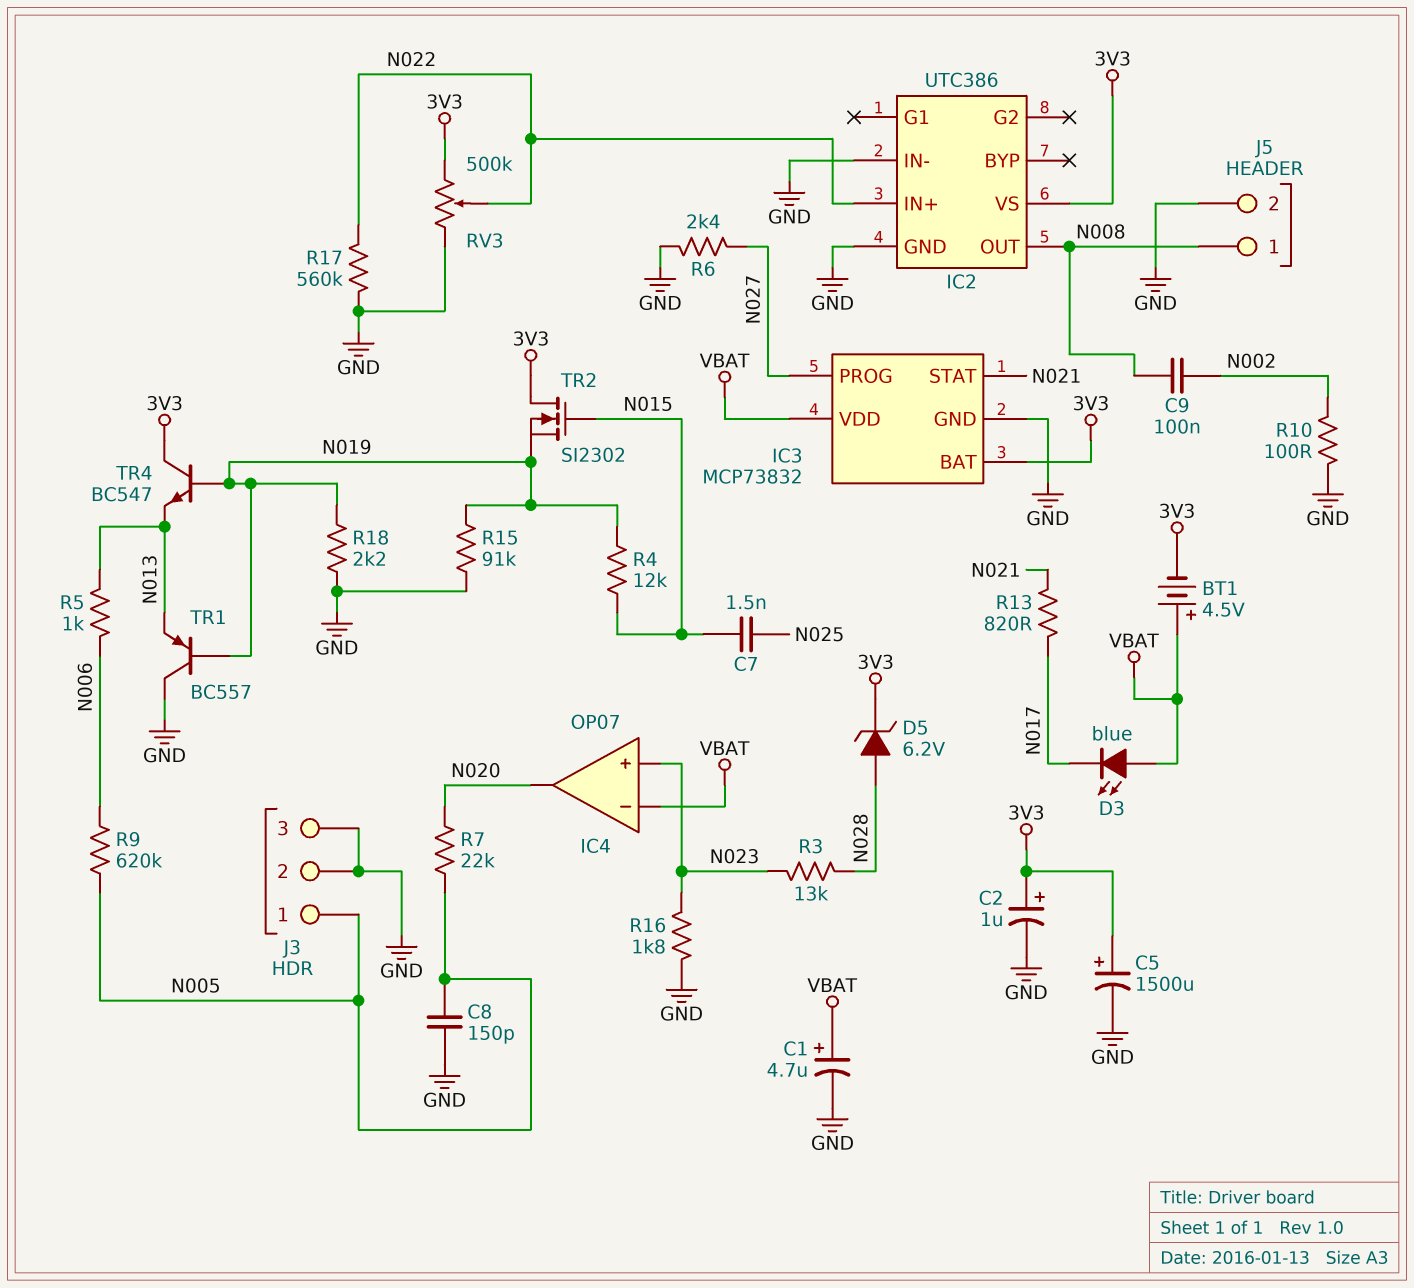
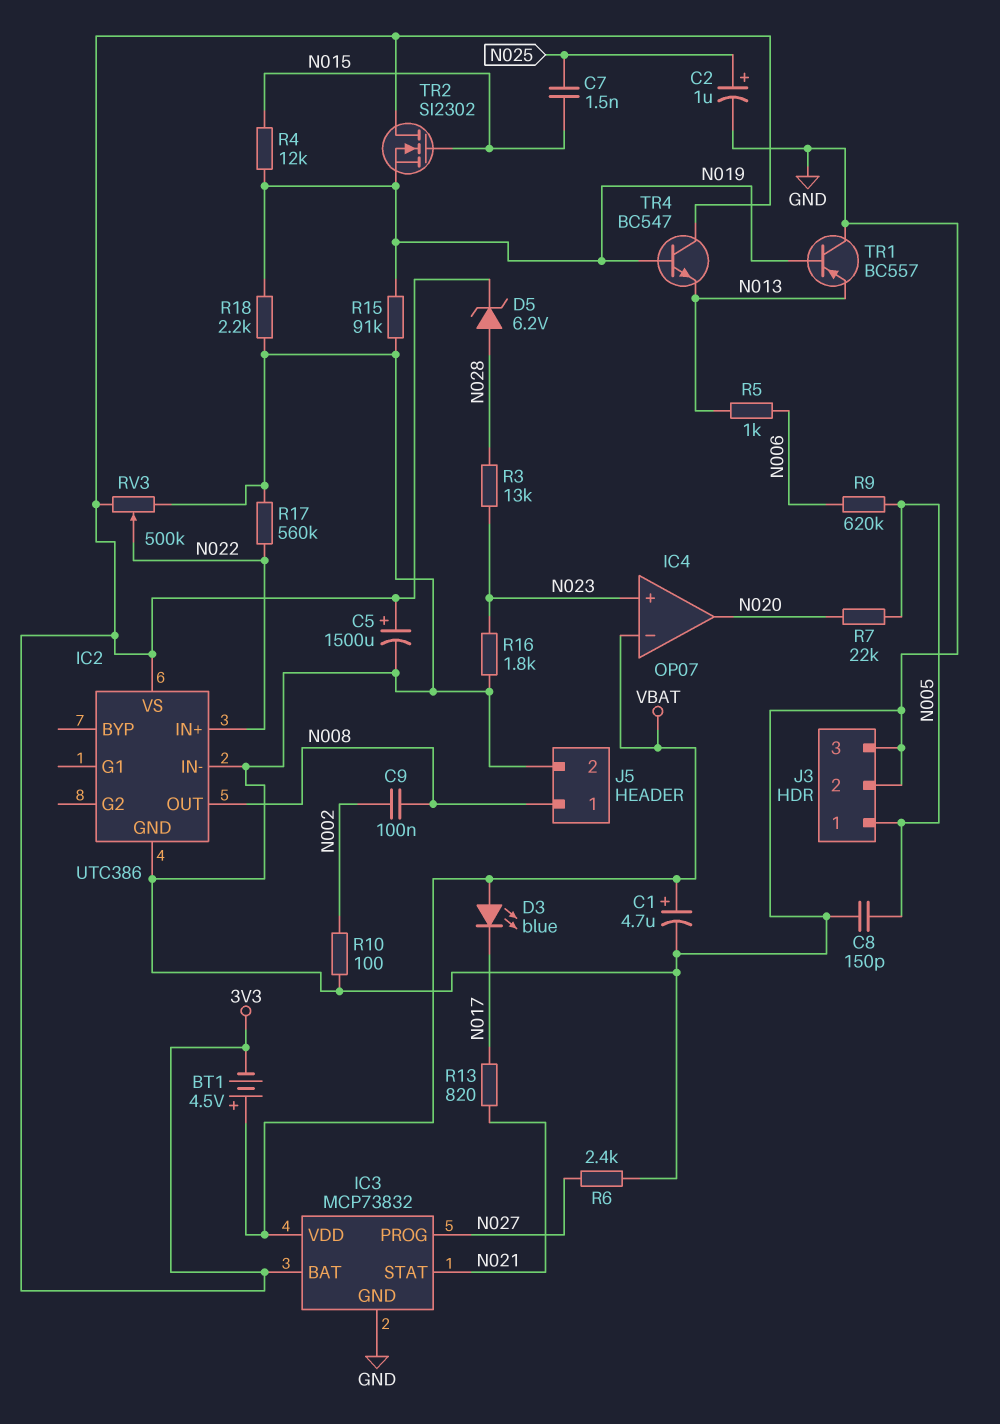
C2: 1uF (plus 3V3, minus GND) -> 1uF (plus N025, minus GND)

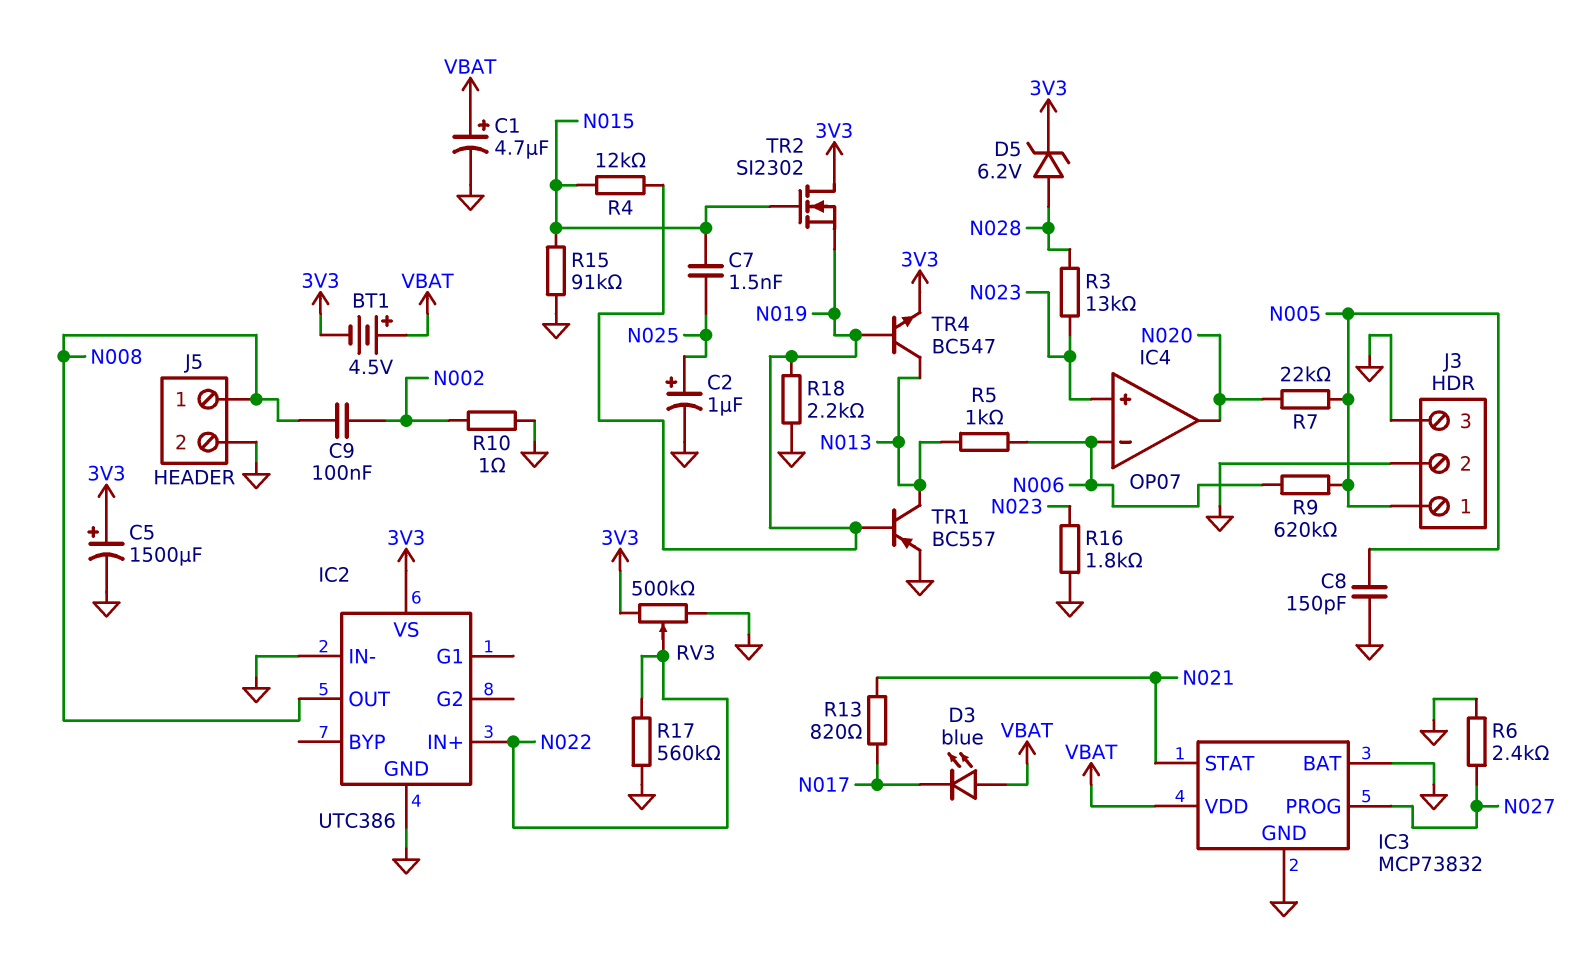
IC3 pin BAT: 3V3 -> GND
IC4 pin in-: VBAT -> N006
R10: 100 (GND, N002) -> 1 (GND, N002)
R15: 91k (GND, N019) -> 91k (GND, N015)
TR1: PNP BC557 (B N019, C GND, E N013) -> PNP BC557 (B N019, C N013, E GND)
TR4: NPN BC547 (B N019, C 3V3, E N013) -> NPN BC547 (B N019, C N013, E 3V3)

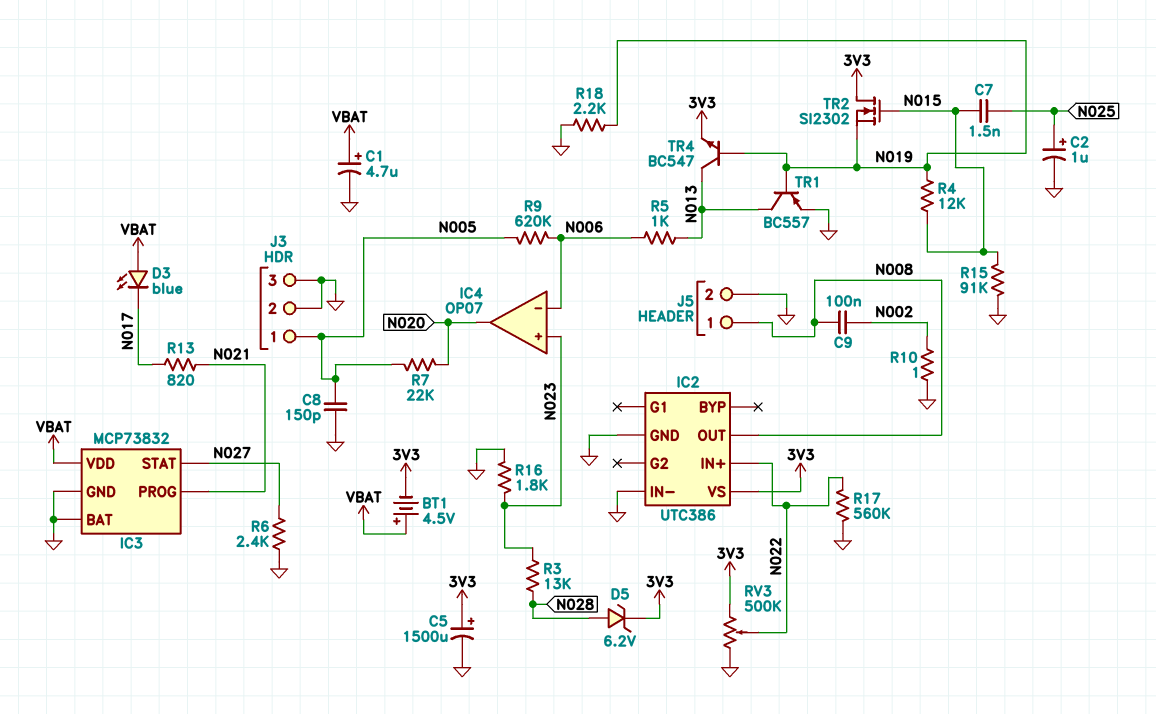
IC3 pin PROG: N027 -> N021
IC3 pin STAT: N021 -> N027

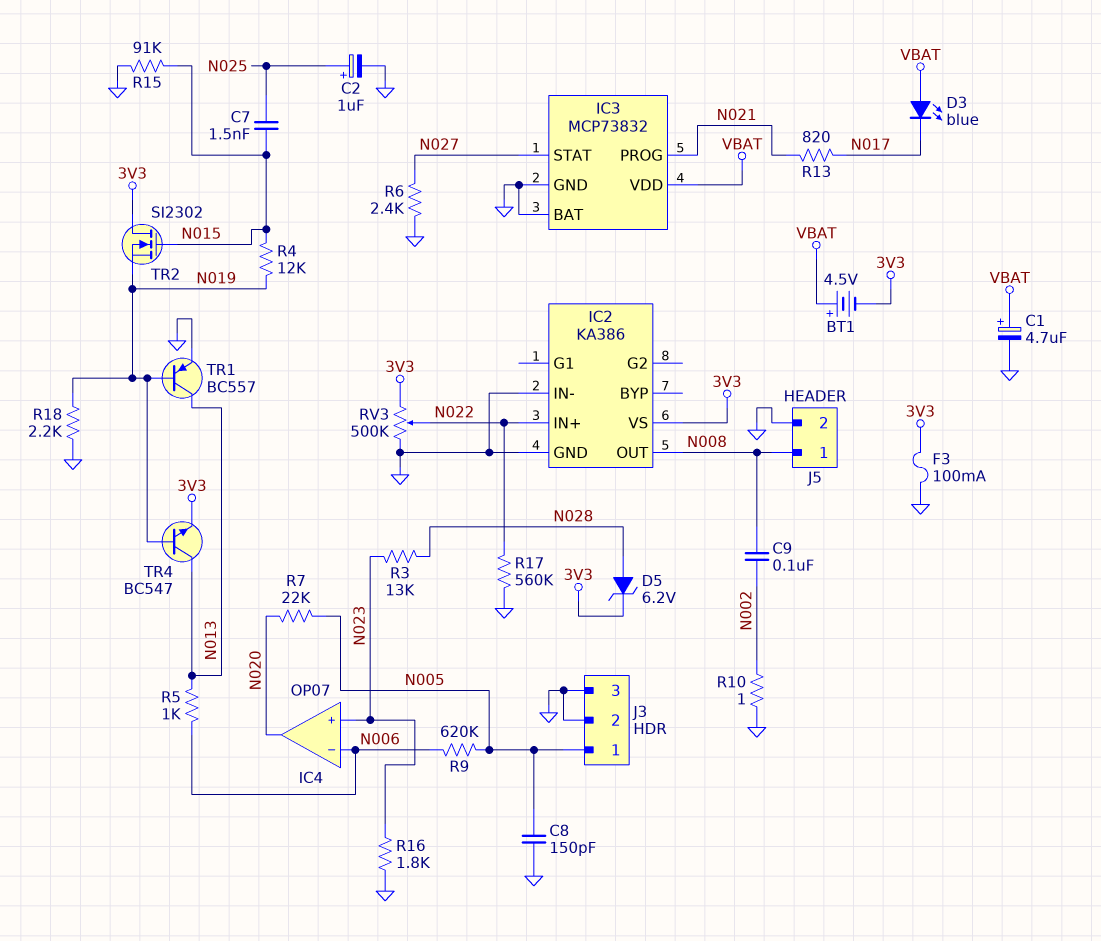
C5: 1500uF (plus 3V3, minus GND) -> none
F3: none -> 100mA (3V3, GND)
IC2: UTC386 -> KA386

